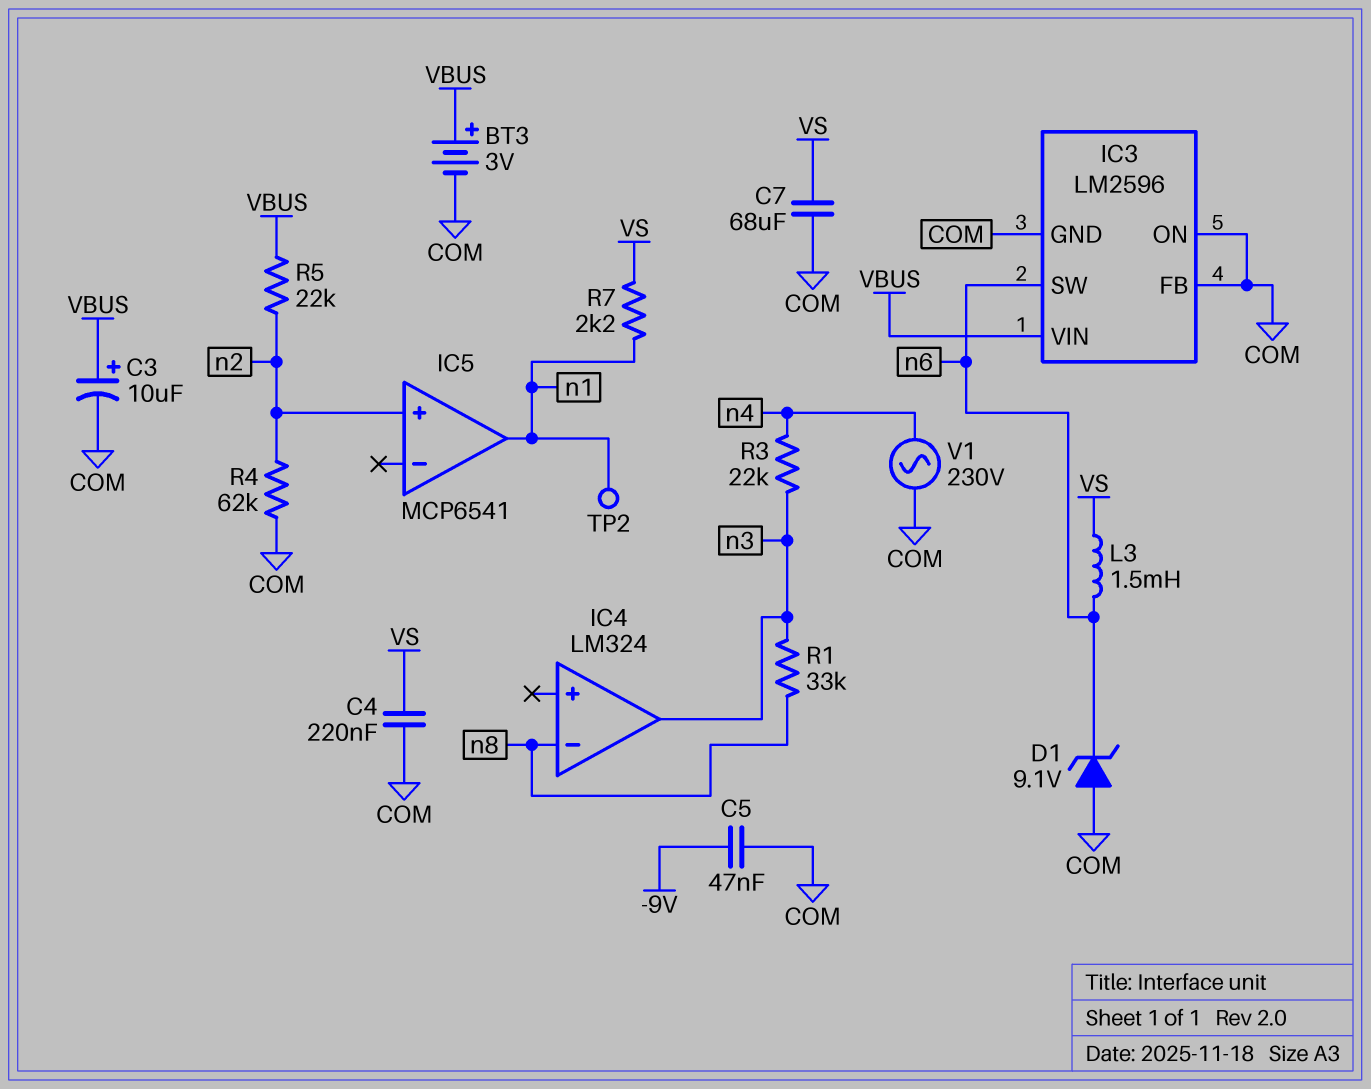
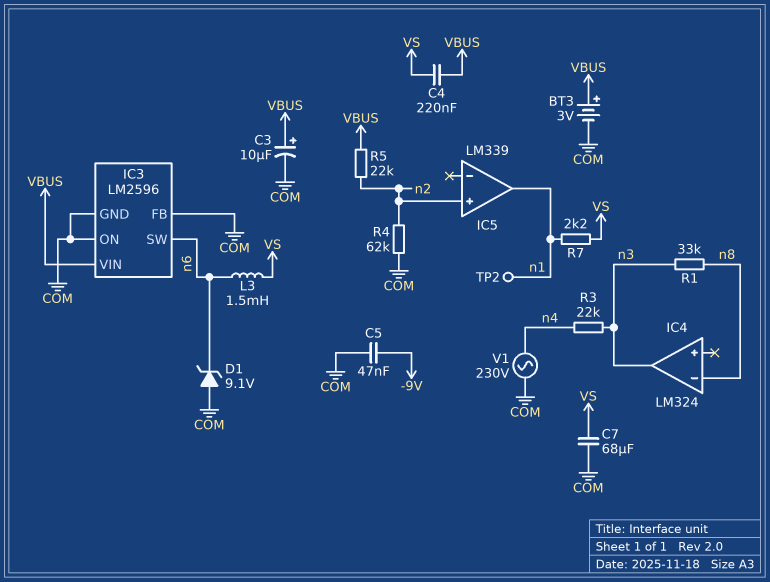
C4: 220nF (COM, VS) -> 220nF (VBUS, VS)
IC5: MCP6541 -> LM339

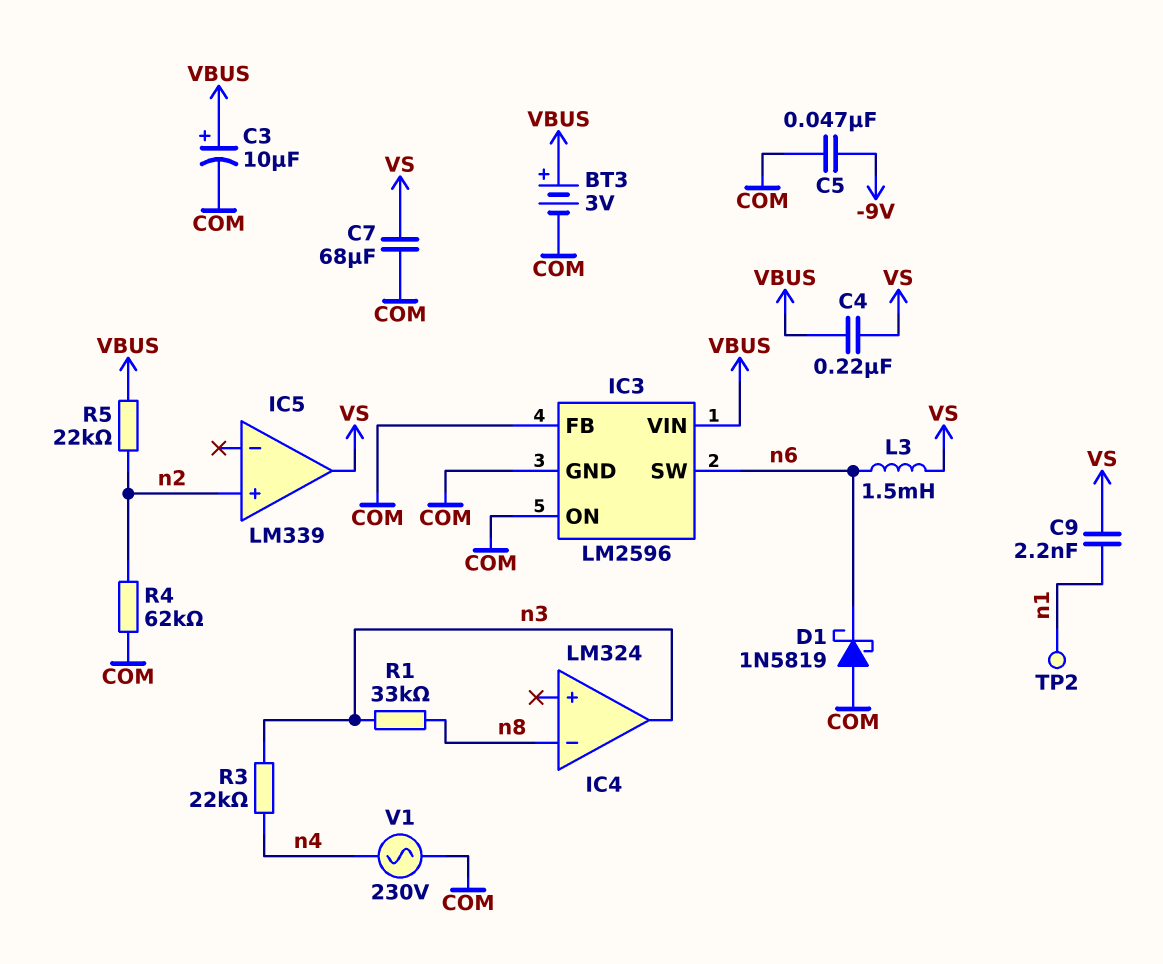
C9: none -> 2.2nF (VS, n1)
D1: zener 9.1V (A COM, K n6) -> schottky 1N5819 (A COM, K n6)
IC5 pin out: n1 -> VS
R7: 2.2k (VS, n1) -> none

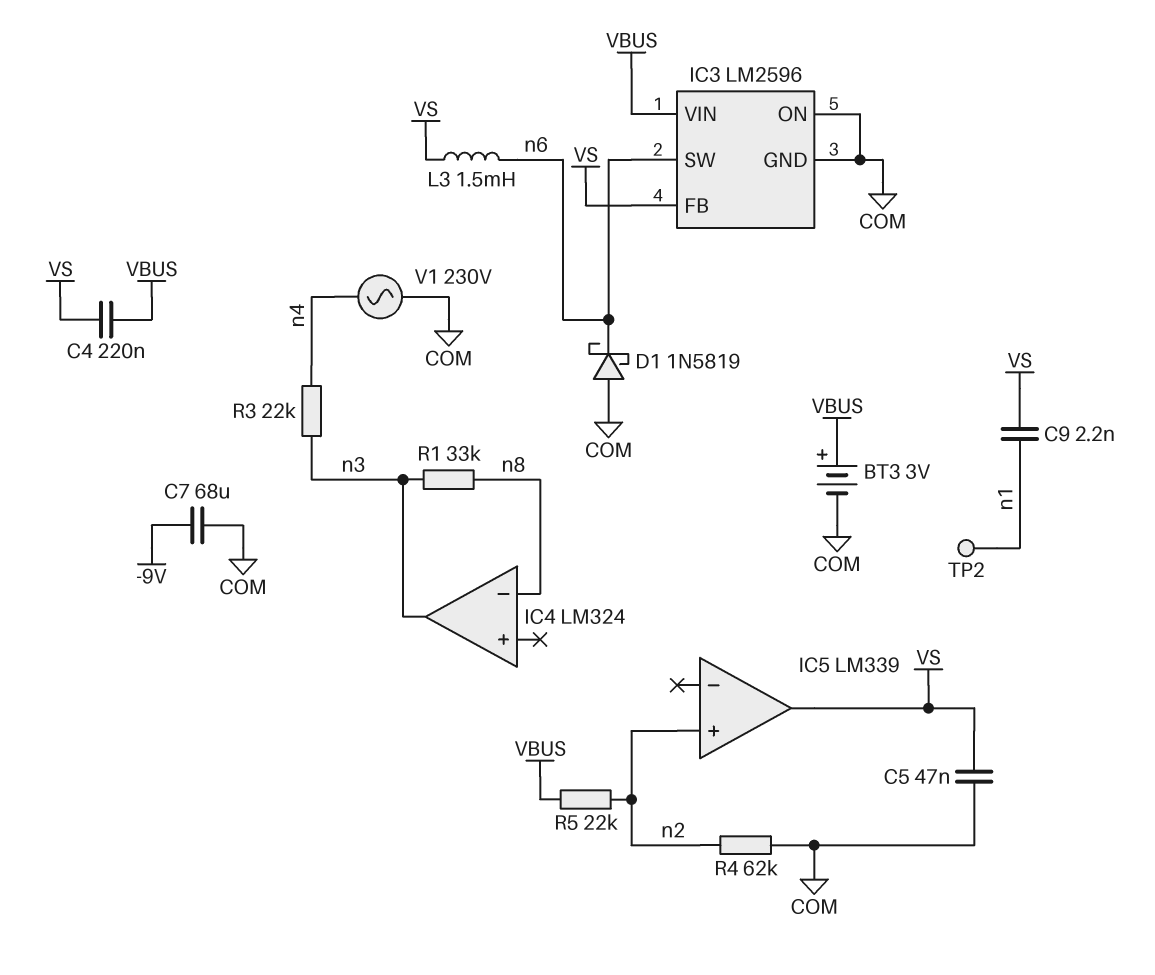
C3: 10uF (plus VBUS, minus COM) -> none
C5: 47nF (-9V, COM) -> 47nF (COM, VS)
C7: 68uF (COM, VS) -> 68uF (-9V, COM)
IC3 pin FB: COM -> VS

